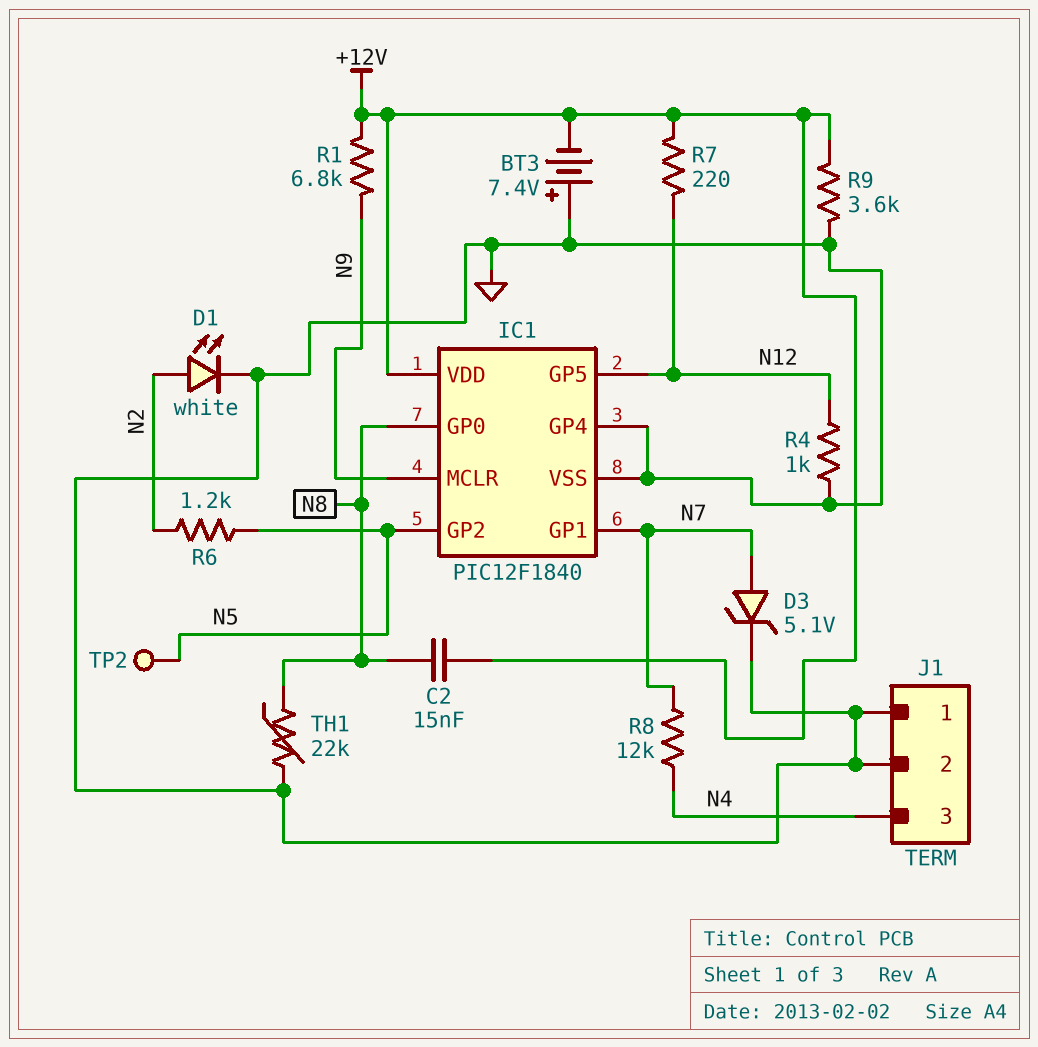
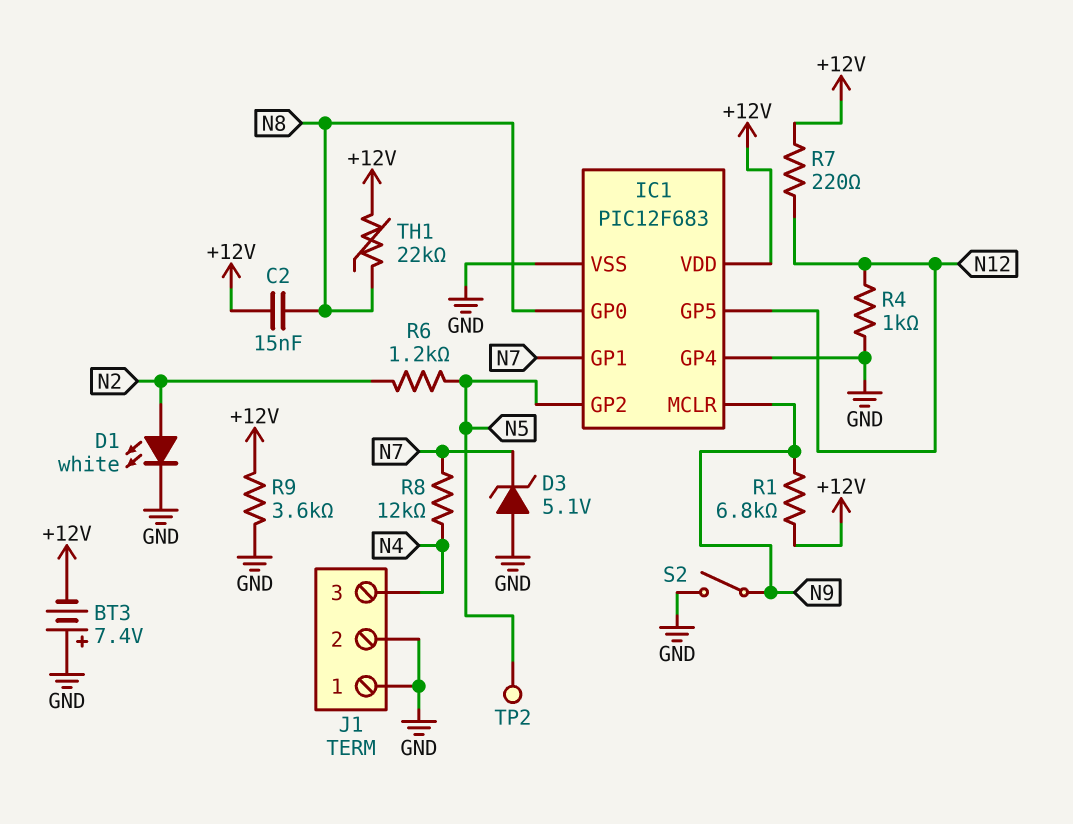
D3: zener 5.1V (A N7, K GND) -> zener 5.1V (A GND, K N7)
IC1: PIC12F1840 -> PIC12F683
S2: none -> switch (GND, N9)
TH1: 22k (GND, N8) -> 22k (+12V, N8)

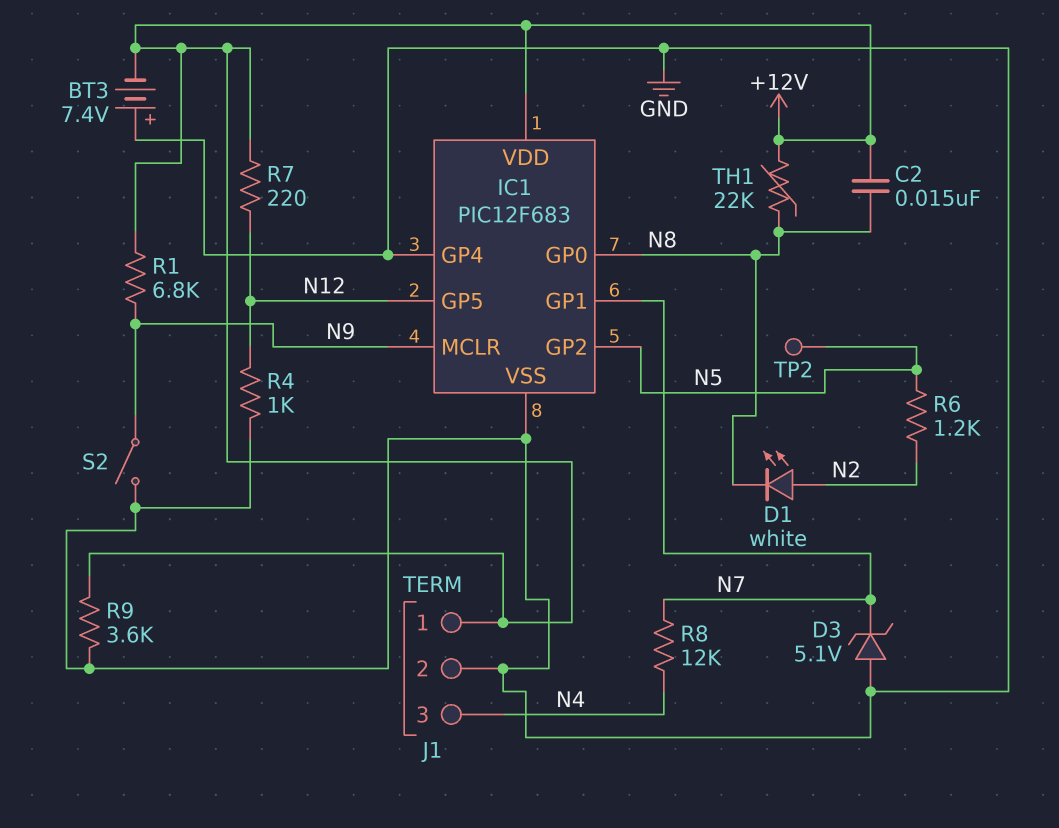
D1: LED white (A N2, K GND) -> LED white (A N2, K N8)
J1 pin 1: GND -> +12V

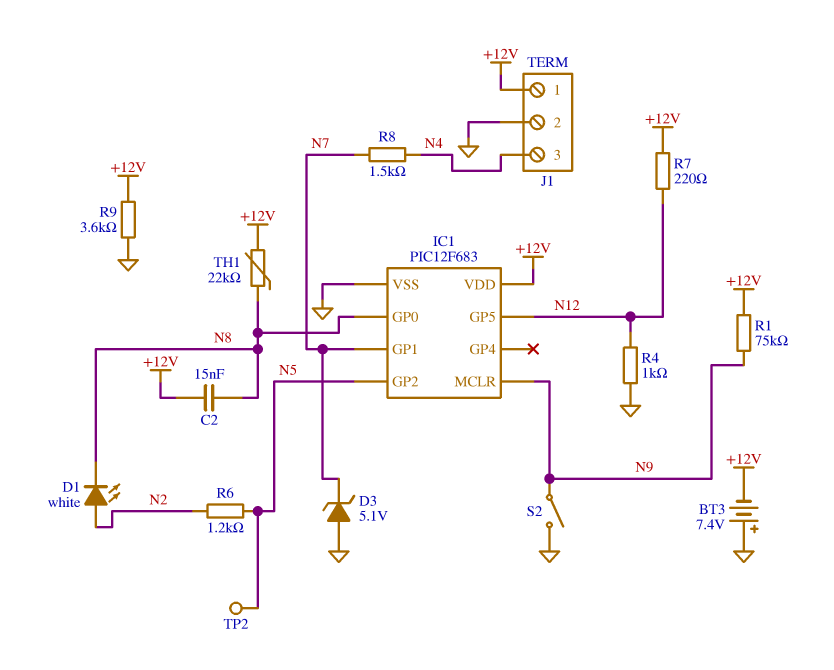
IC1 pin GP4: GND -> none
R1: 6.8k (+12V, N9) -> 75k (+12V, N9)
R8: 12k (N4, N7) -> 1.5k (N4, N7)

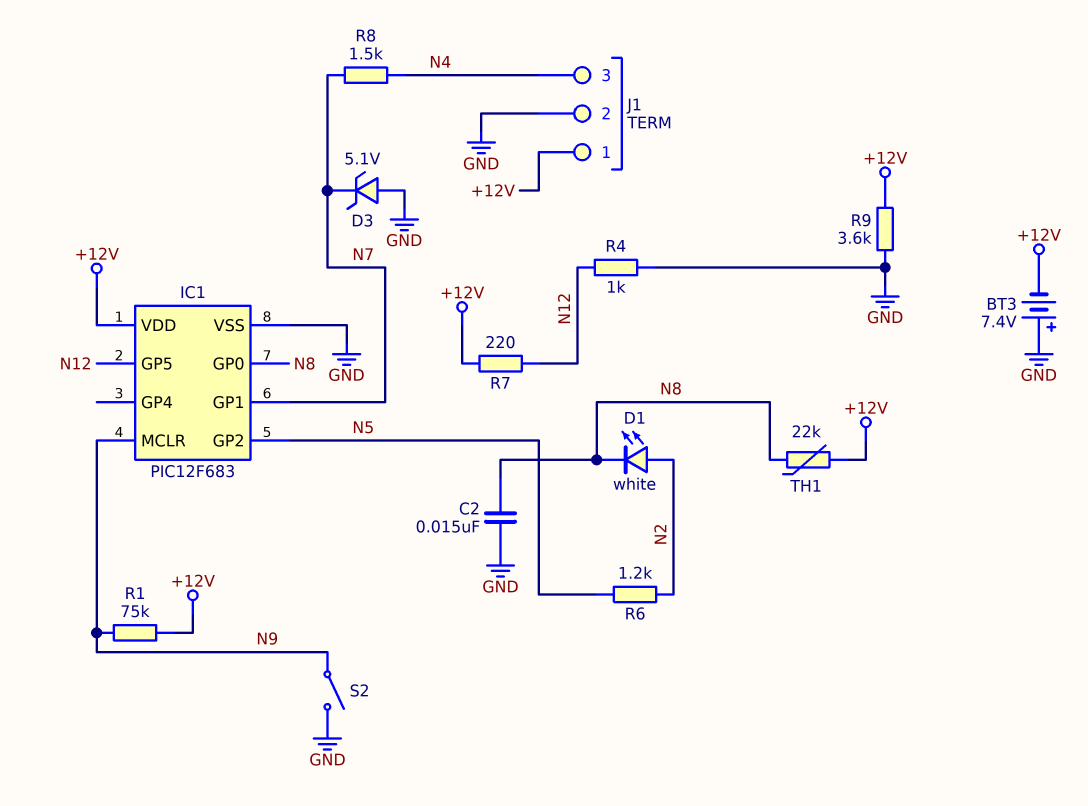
C2: 15nF (+12V, N8) -> 15nF (GND, N8)
TP2: test point (N5) -> none

